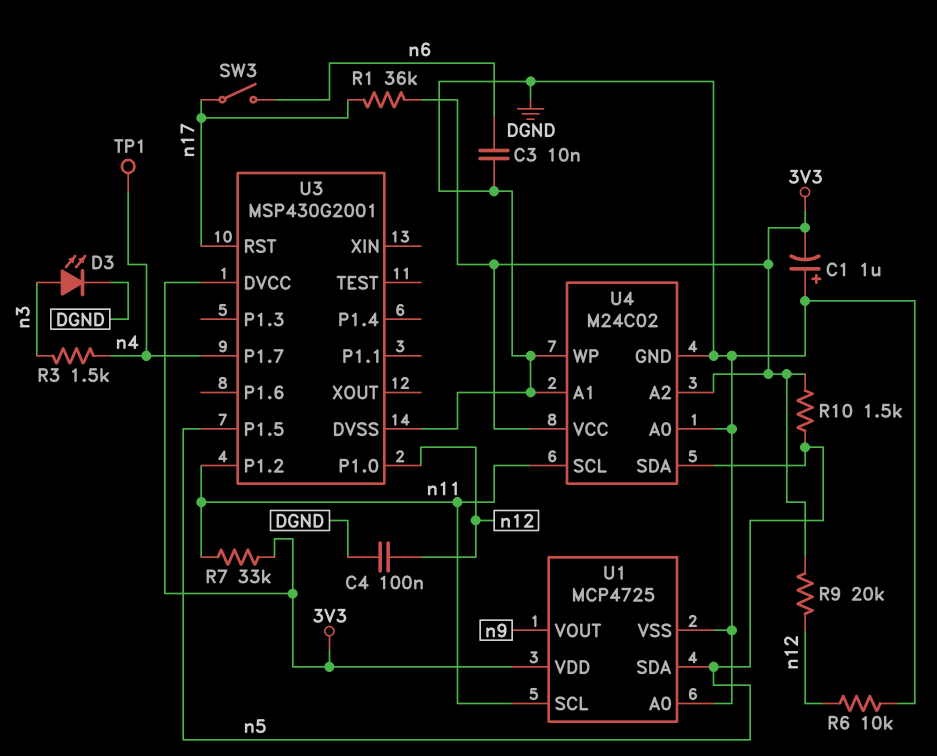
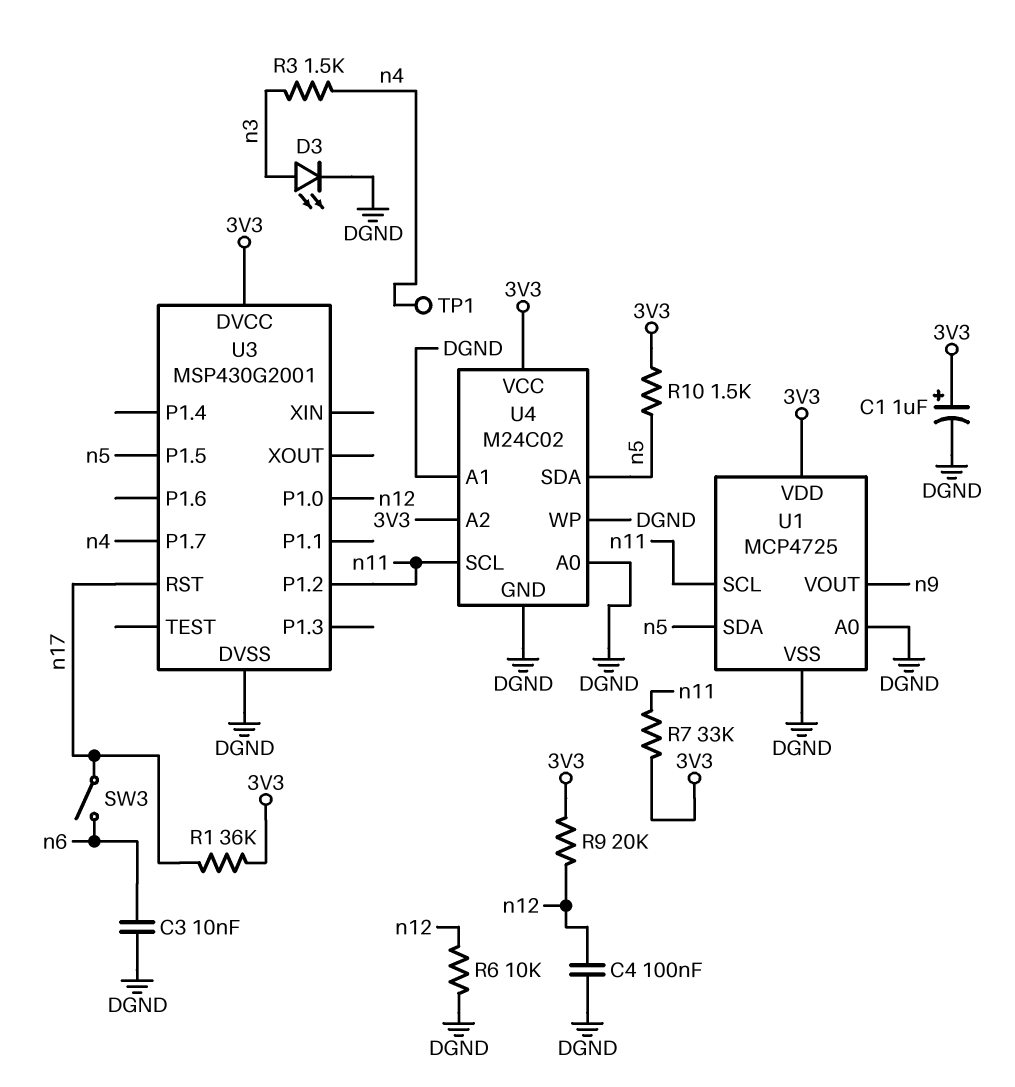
C1: 1uF (plus DGND, minus 3V3) -> 1uF (plus 3V3, minus DGND)

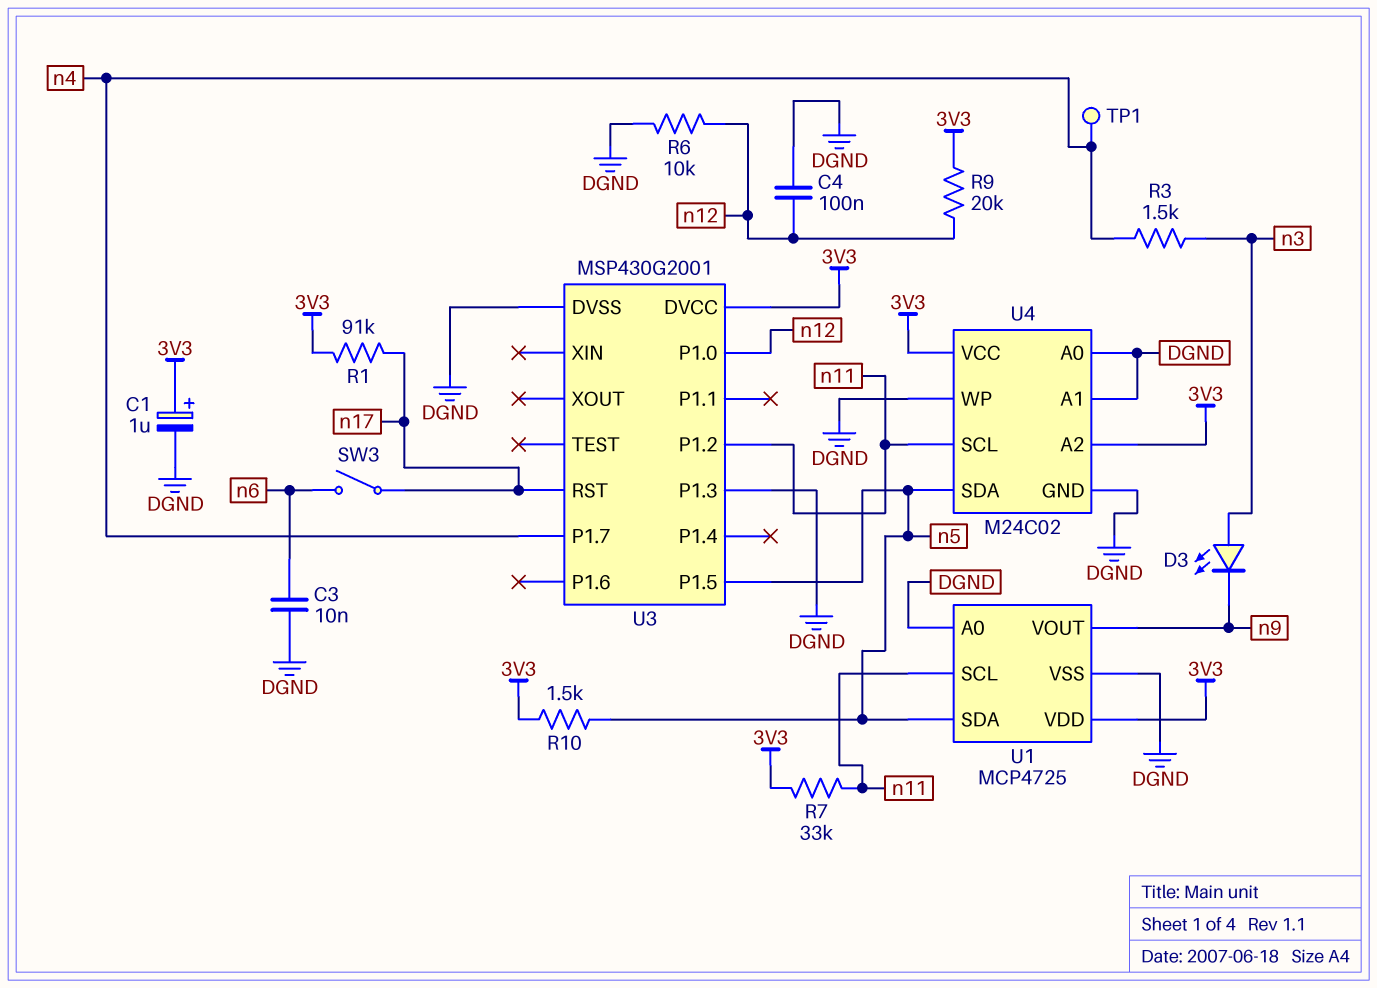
D3: LED (A n3, K DGND) -> LED (A n3, K n9)
R1: 36k (3V3, n17) -> 91k (3V3, n17)
U3 pin P1.3: none -> DGND

